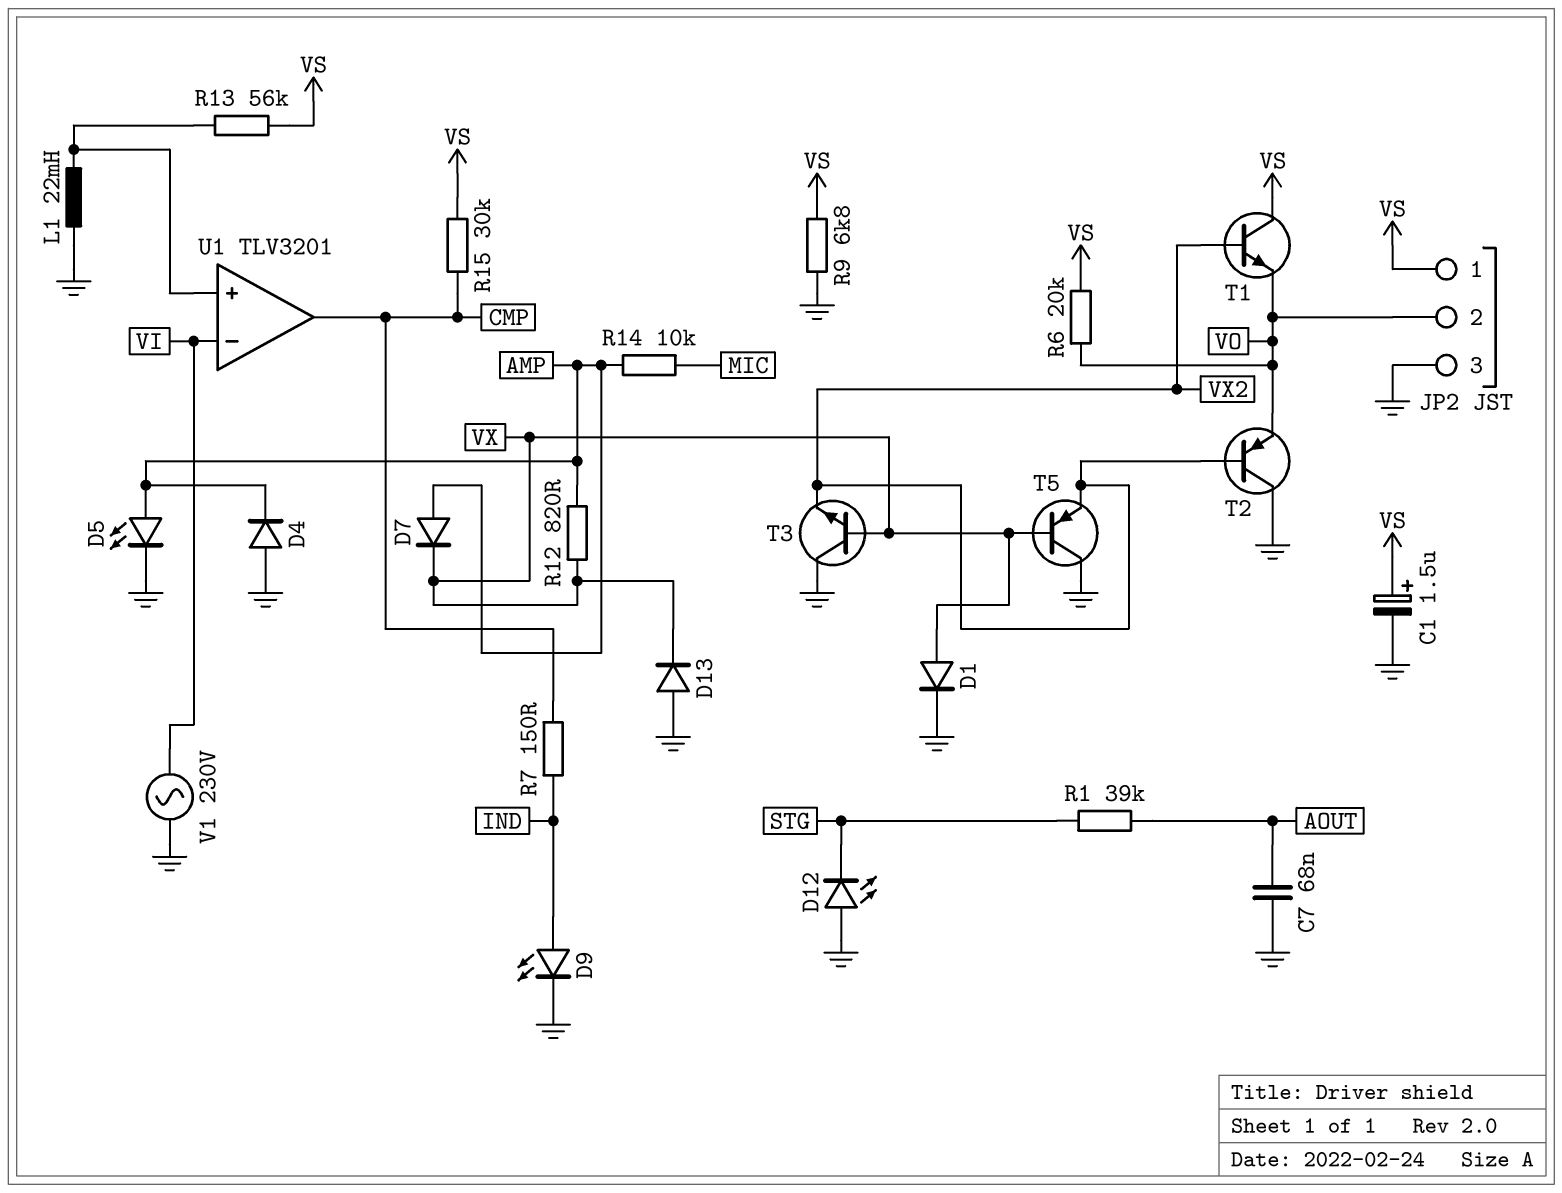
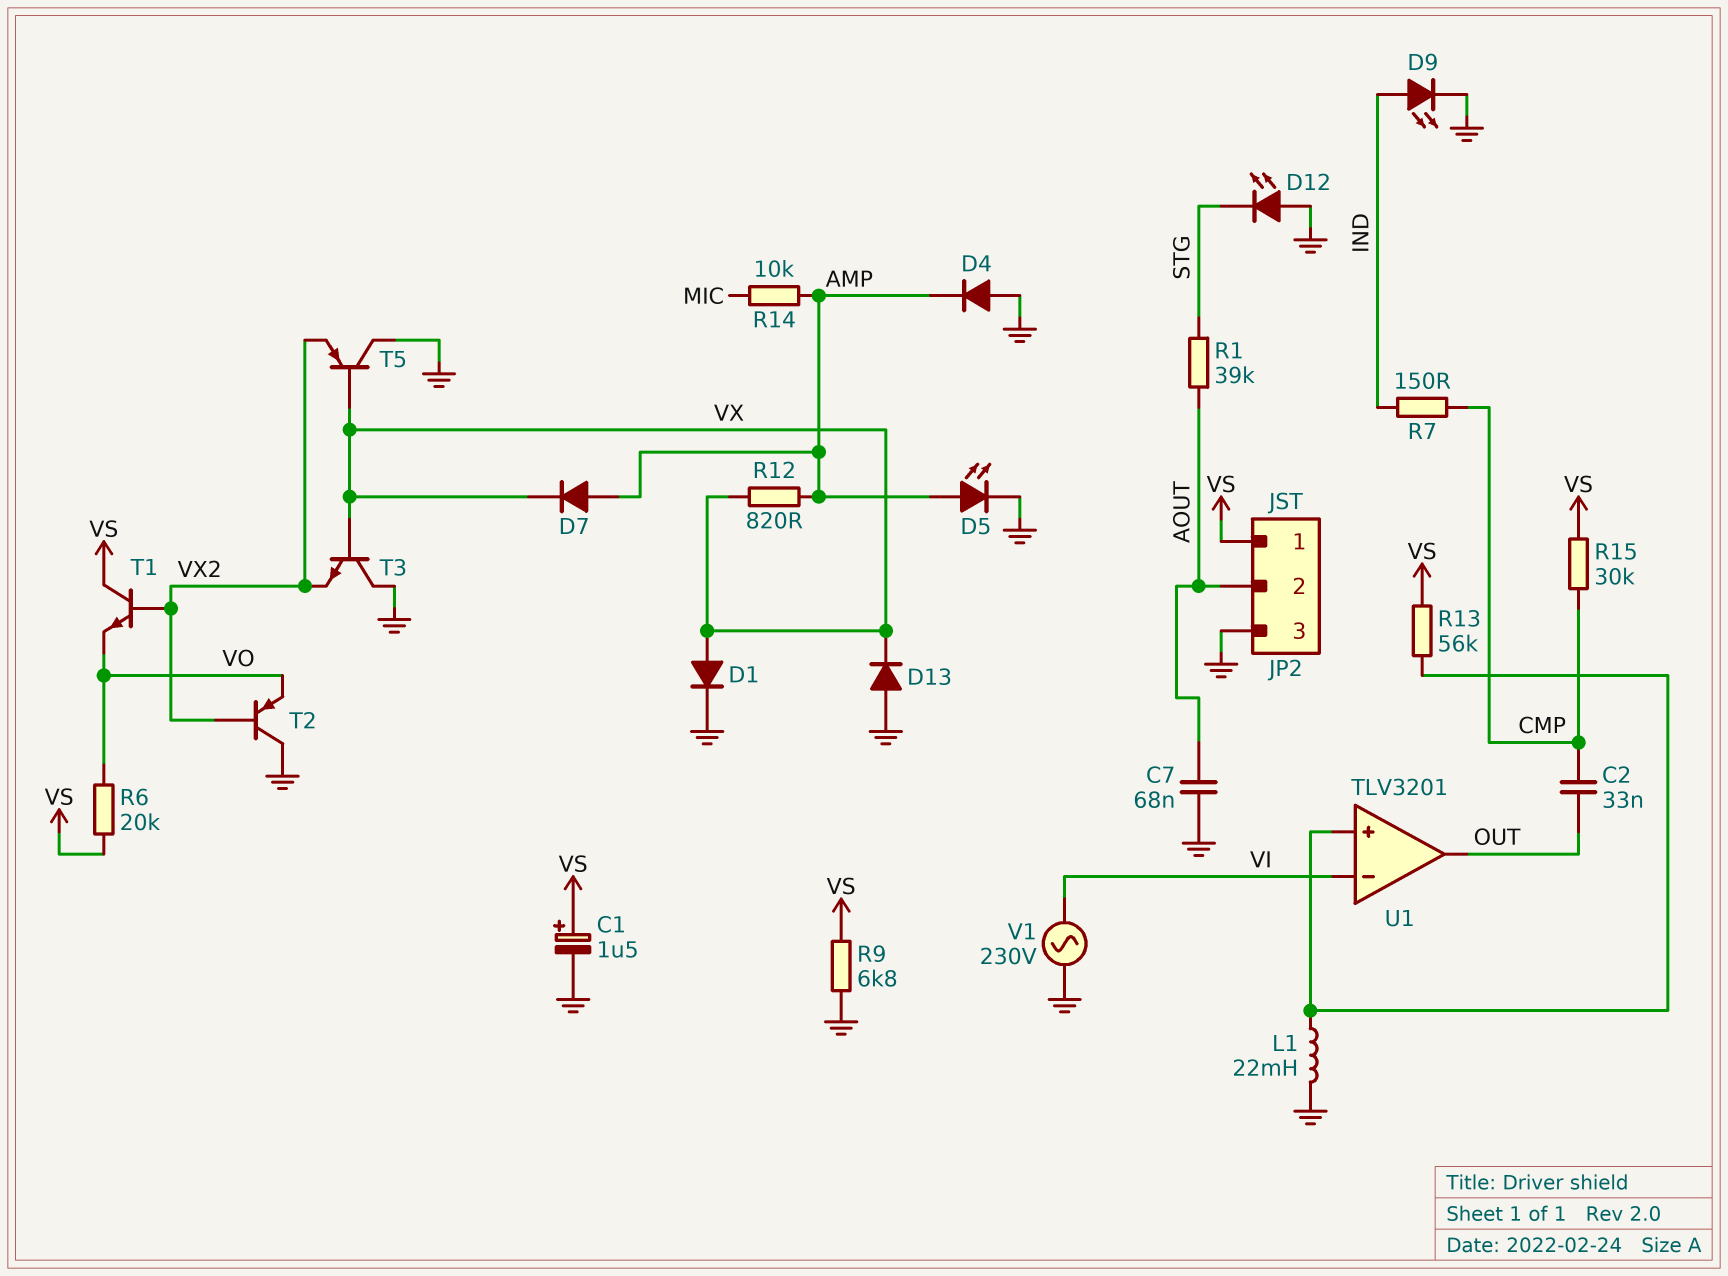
C2: none -> 33nF (CMP, OUT)
JP2 pin 2: VO -> AOUT
U1 pin out: CMP -> OUT

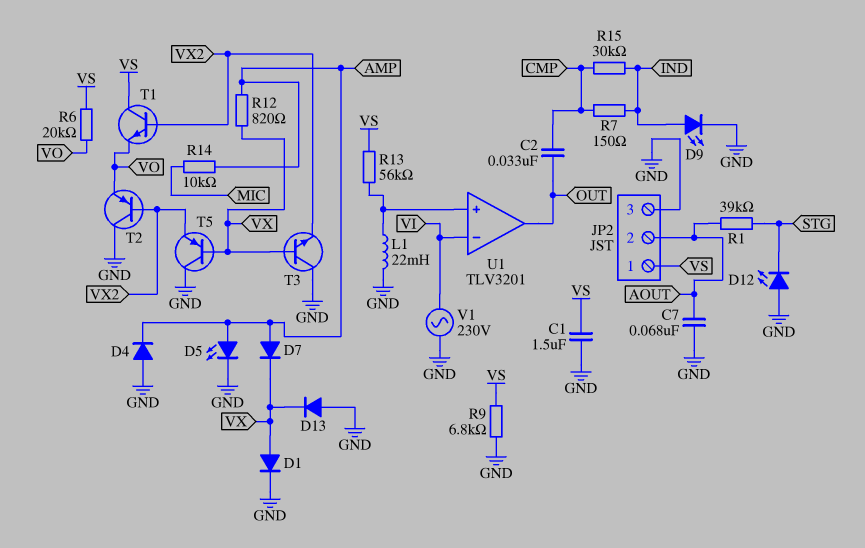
C1: 1.5uF (plus VS, minus GND) -> 1.5uF (GND, VS)
R15: 30k (CMP, VS) -> 30k (CMP, IND)

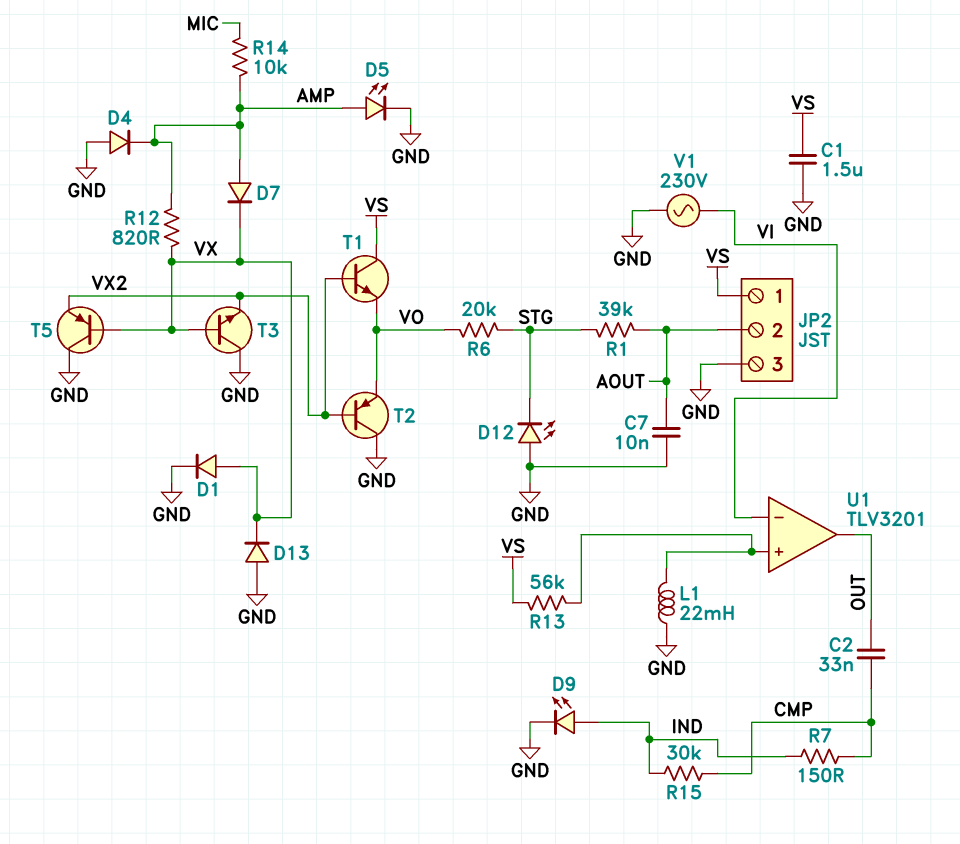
C7: 68nF (AOUT, GND) -> 10nF (AOUT, GND)
R6: 20k (VO, VS) -> 20k (STG, VO)
R9: 6.8k (GND, VS) -> none

